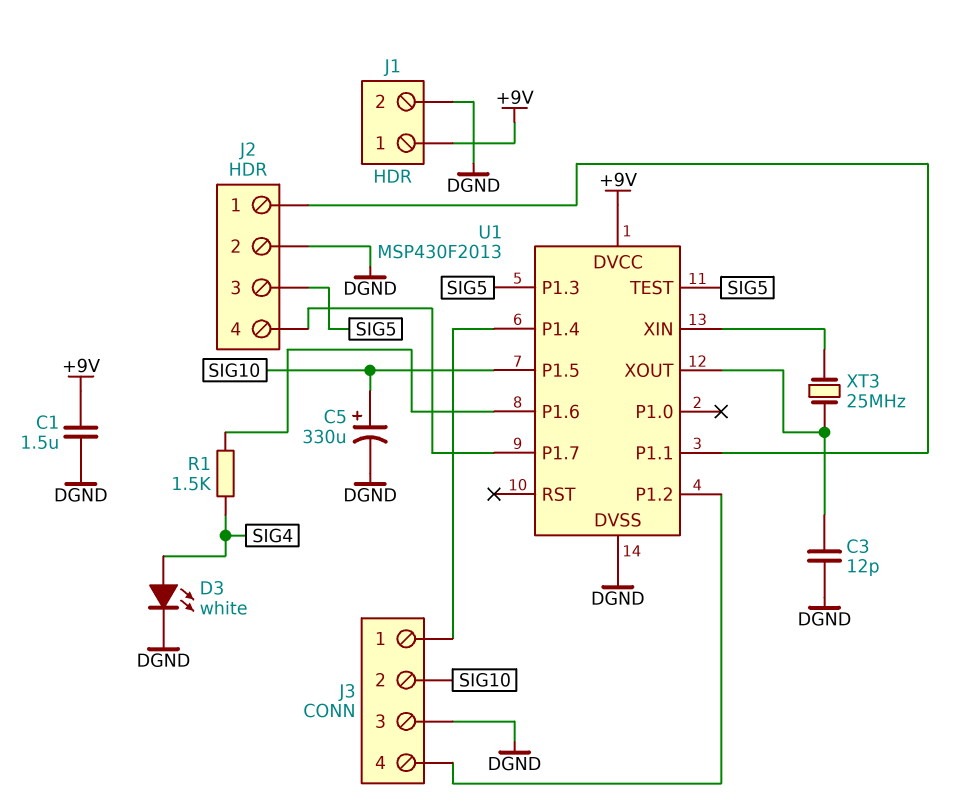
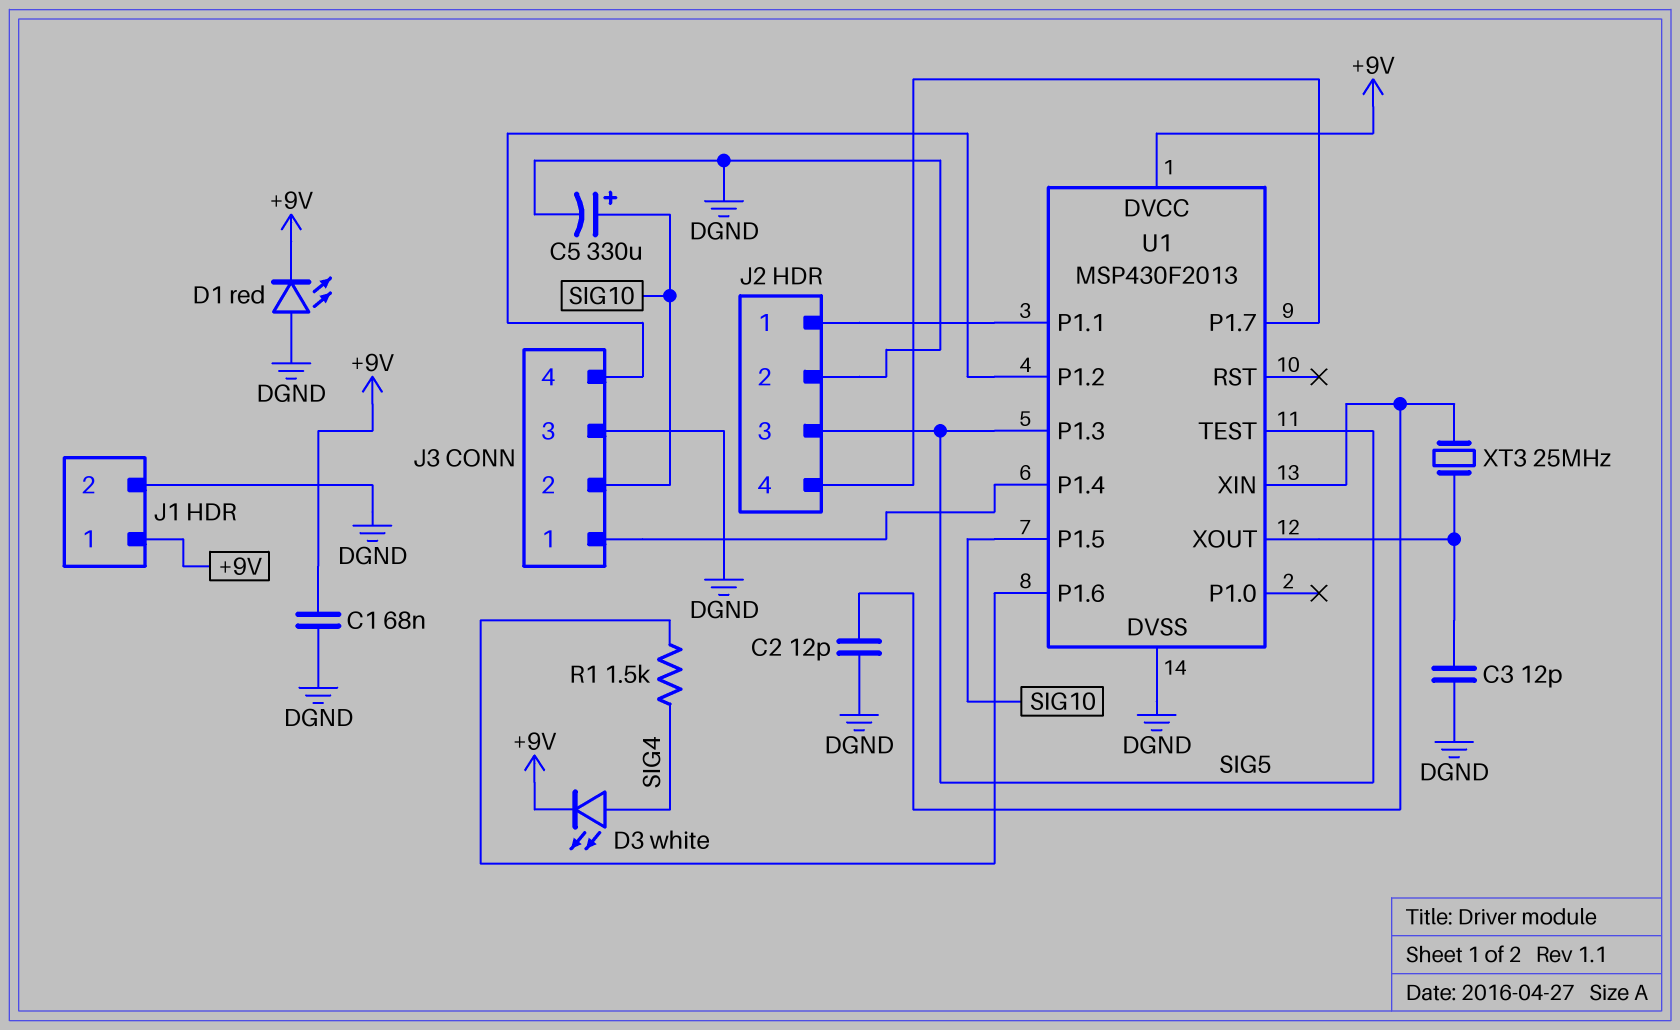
C1: 1.5uF (+9V, DGND) -> 68nF (+9V, DGND)
C2: none -> 12pF (DGND, U1/XIN)
D1: none -> LED red (A DGND, K +9V)
D3: LED white (A SIG4, K DGND) -> LED white (A SIG4, K +9V)

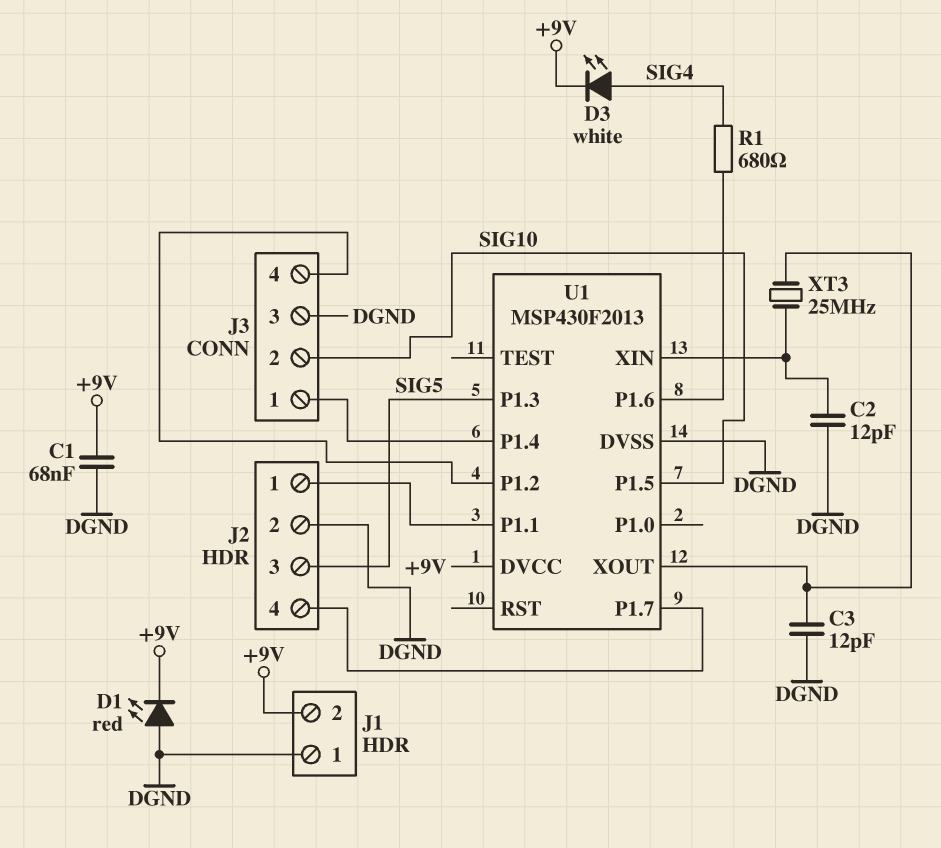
C5: 330uF (plus SIG10, minus DGND) -> none
J1 pin 1: +9V -> DGND
J1 pin 2: DGND -> +9V
R1: 1.5k (SIG4, U1/P1.6) -> 680 (SIG4, U1/P1.6)
U1 pin TEST: SIG5 -> none

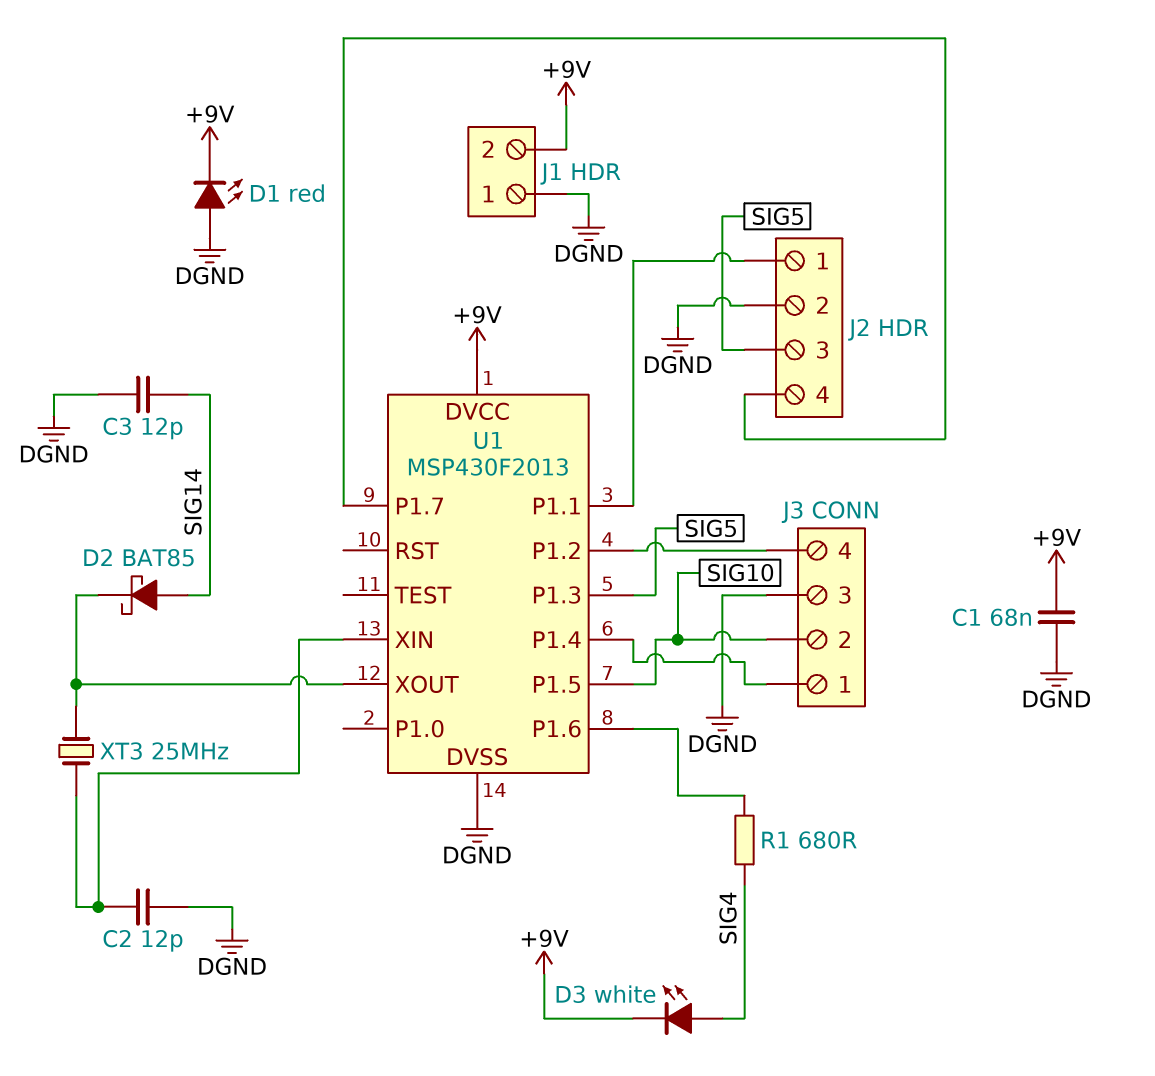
C3: 12pF (DGND, U1/XOUT) -> 12pF (DGND, SIG14)
D2: none -> schottky BAT85 (A SIG14, K U1/XOUT)

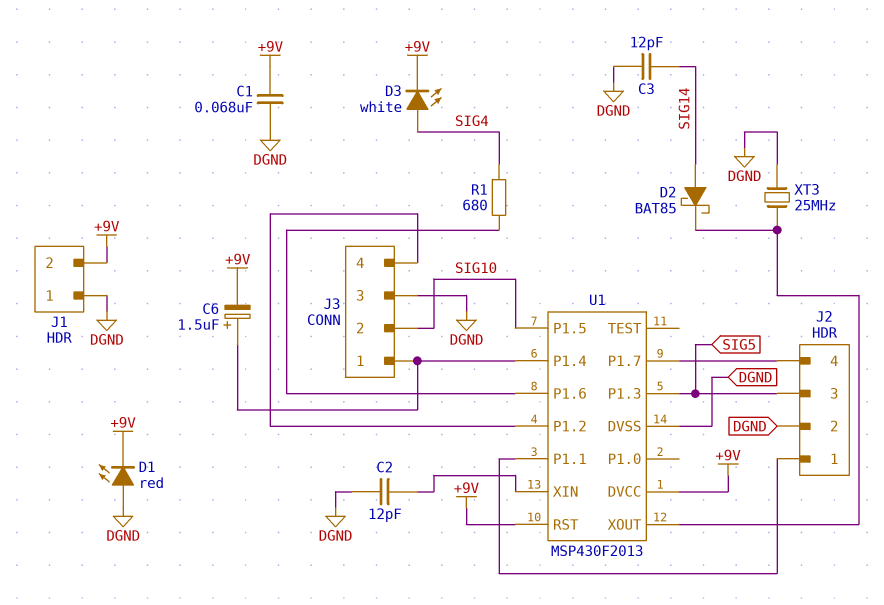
C6: none -> 1.5uF (plus J3/1, minus +9V)
U1 pin RST: none -> +9V
XT3: 25MHz (U1/XIN, U1/XOUT) -> 25MHz (DGND, U1/XOUT)

